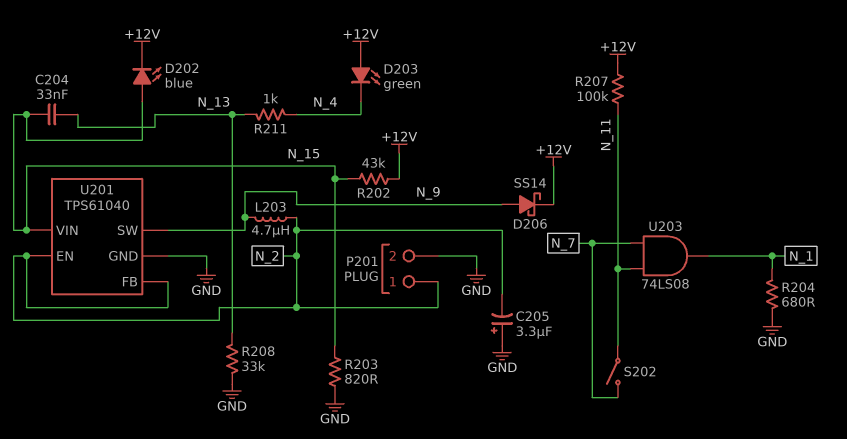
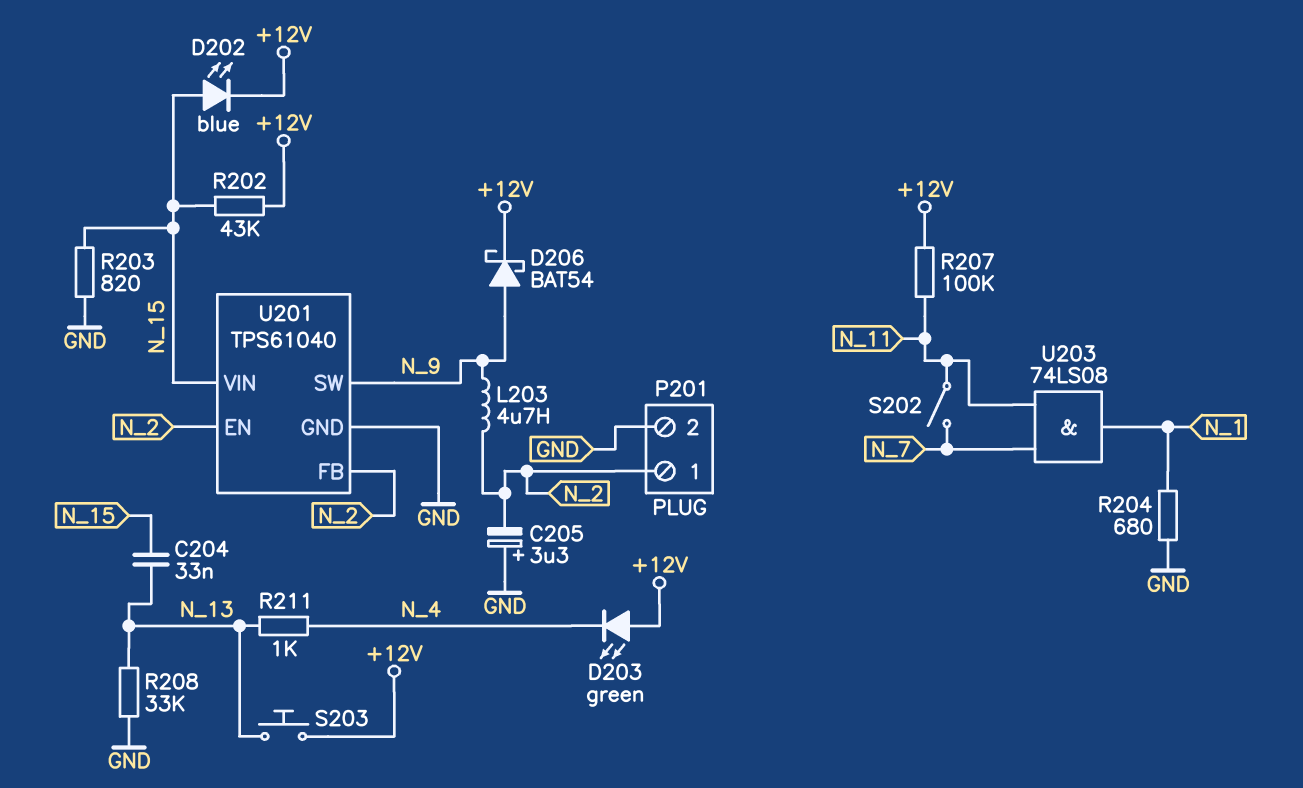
D206: schottky SS14 (A N_9, K +12V) -> schottky BAT54 (A N_9, K +12V)
S203: none -> button (+12V, N_13)

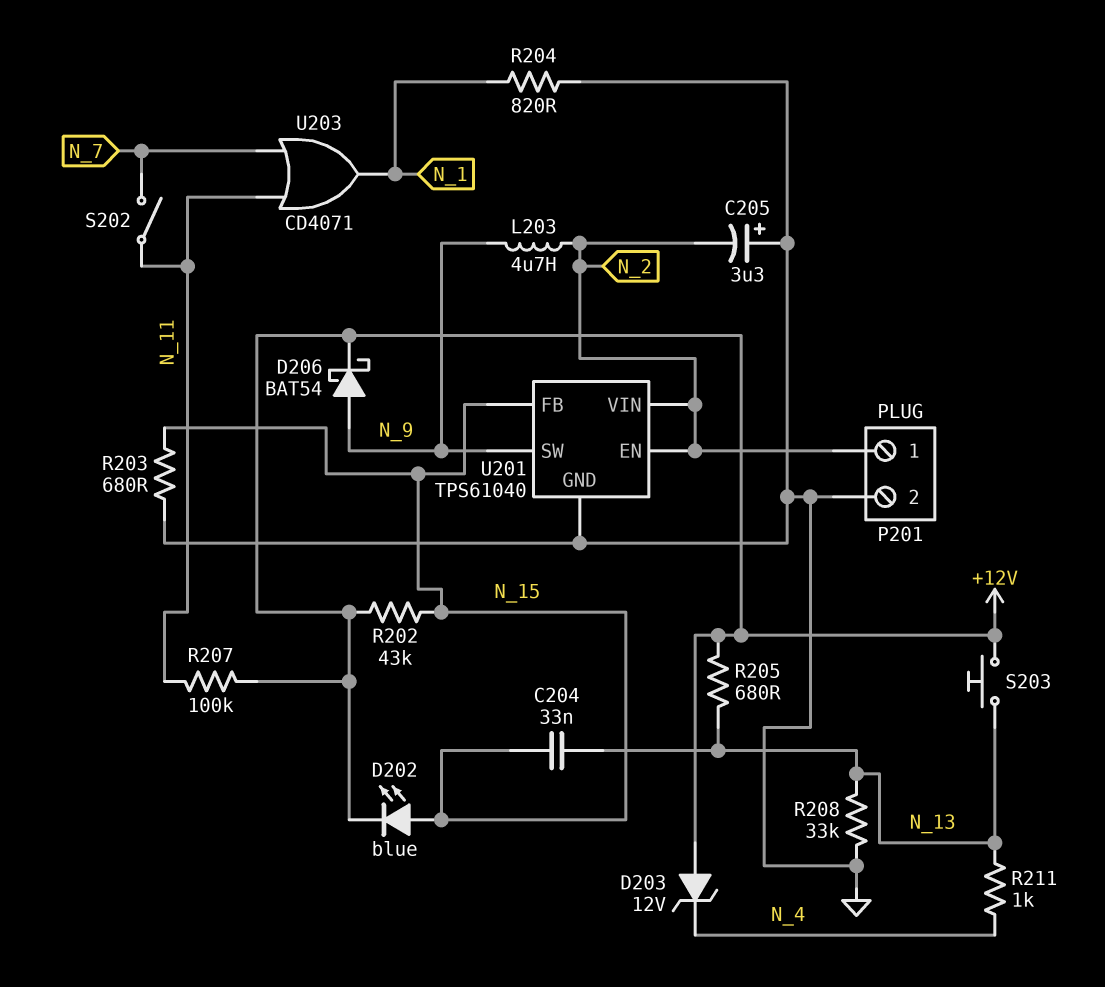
D203: LED green (A +12V, K N_4) -> zener 12V (A +12V, K N_4)
R203: 820 (GND, N_15) -> 680 (GND, N_15)
R204: 680 (GND, N_1) -> 820 (GND, N_1)
R205: none -> 680 (+12V, N_13)
U201 pin FB: N_2 -> N_15
U201 pin VIN: N_15 -> N_2
U203: AND 74LS08 (in N_7, in N_11, out N_1) -> OR CD4071 (in N_7, in N_11, out N_1)

